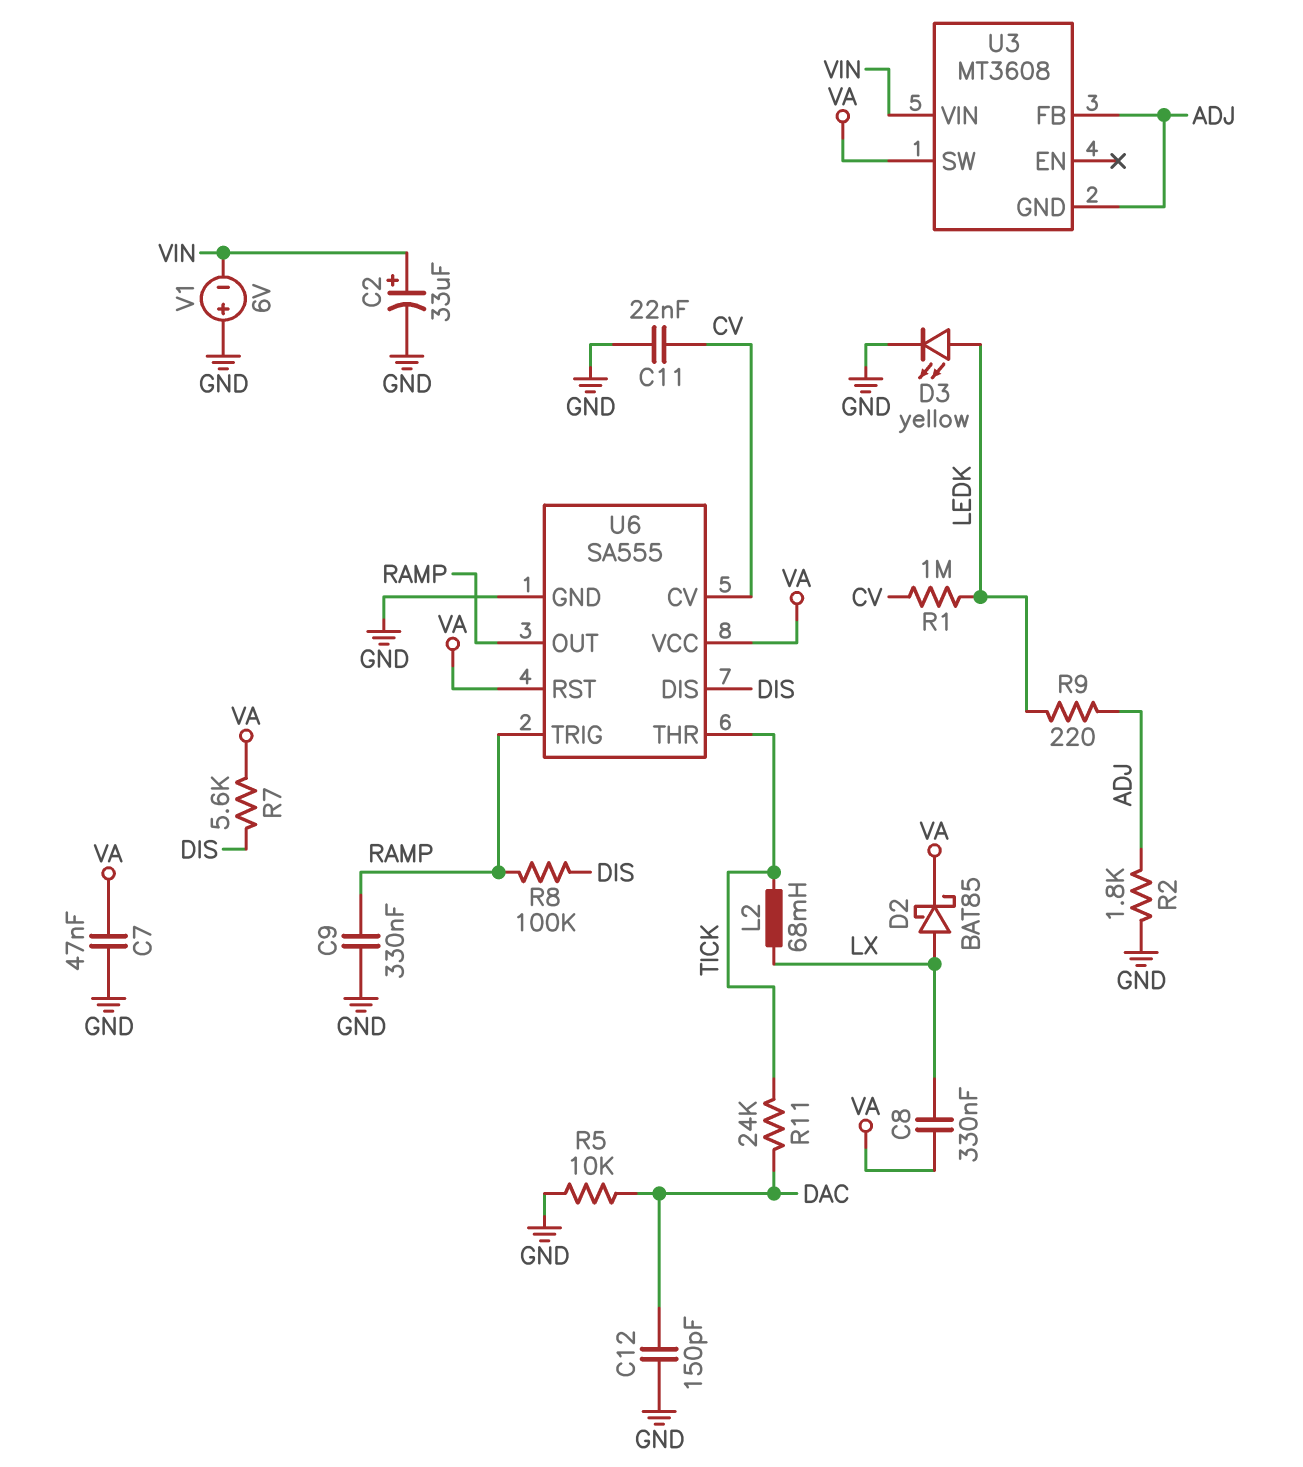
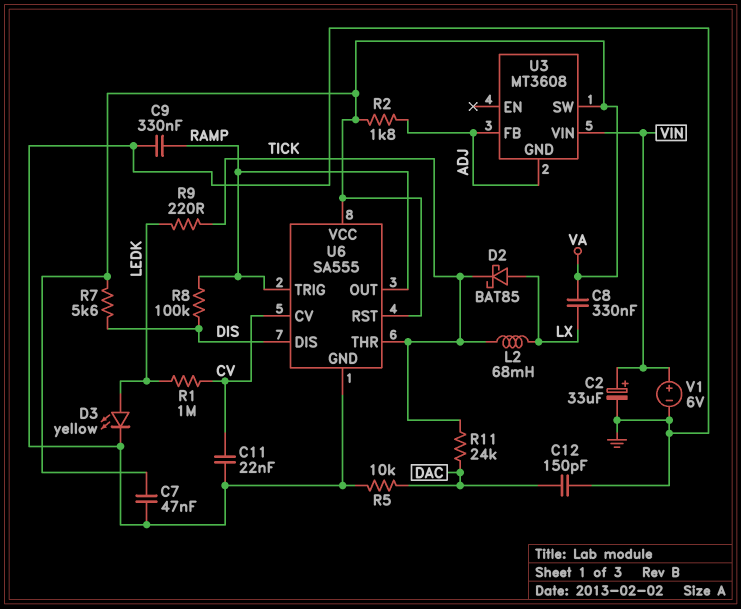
D2: schottky BAT85 (A LX, K VA) -> schottky BAT85 (A LX, K TICK)
R2: 1.8k (ADJ, GND) -> 1.8k (ADJ, VA)
R9: 220 (ADJ, LEDK) -> 220 (LEDK, TICK)
V1: 6V (plus GND, minus VIN) -> 6V (plus VIN, minus GND)

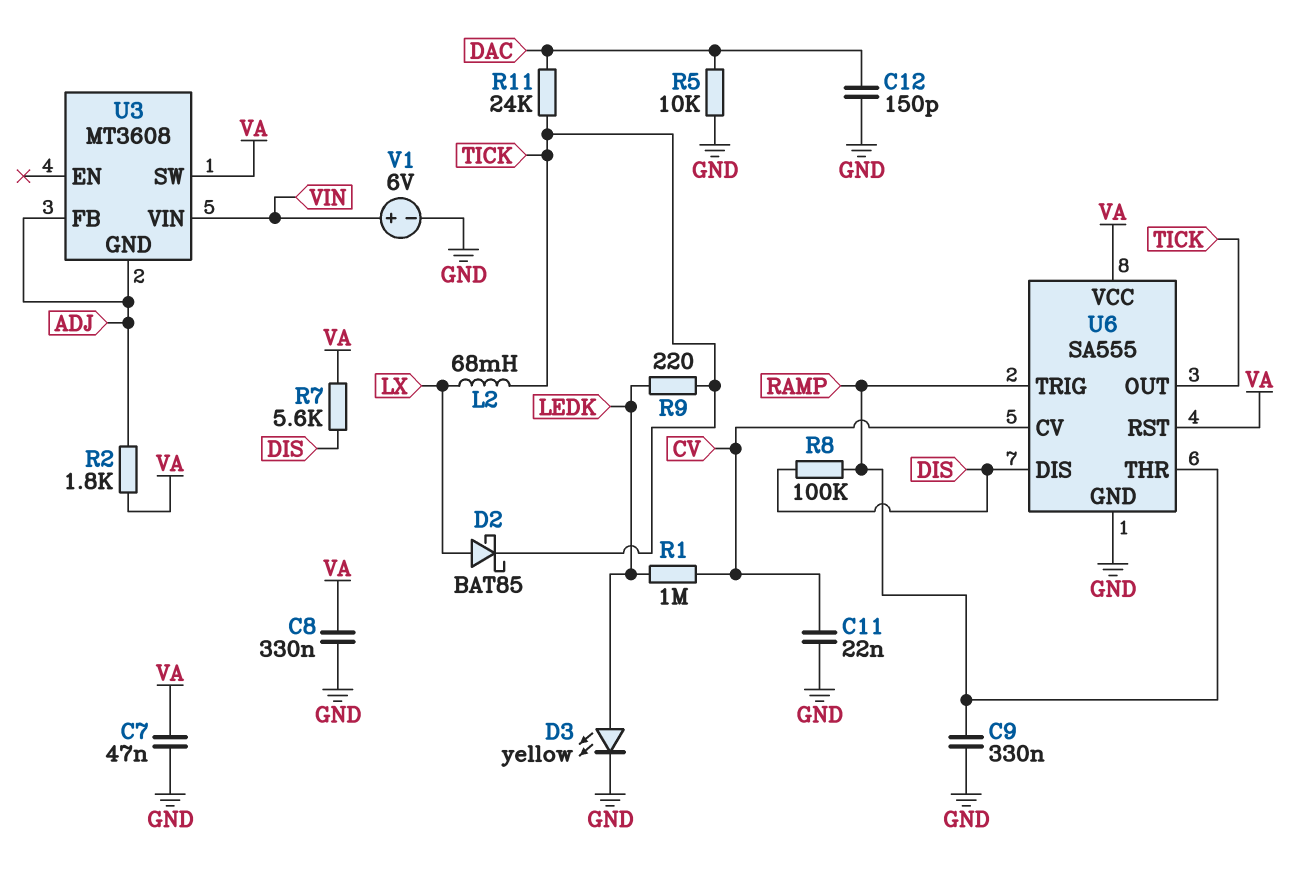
C2: 33uF (plus VIN, minus GND) -> none
C8: 330nF (LX, VA) -> 330nF (GND, VA)
U6 pin OUT: RAMP -> TICK
U6 pin THR: TICK -> RAMP

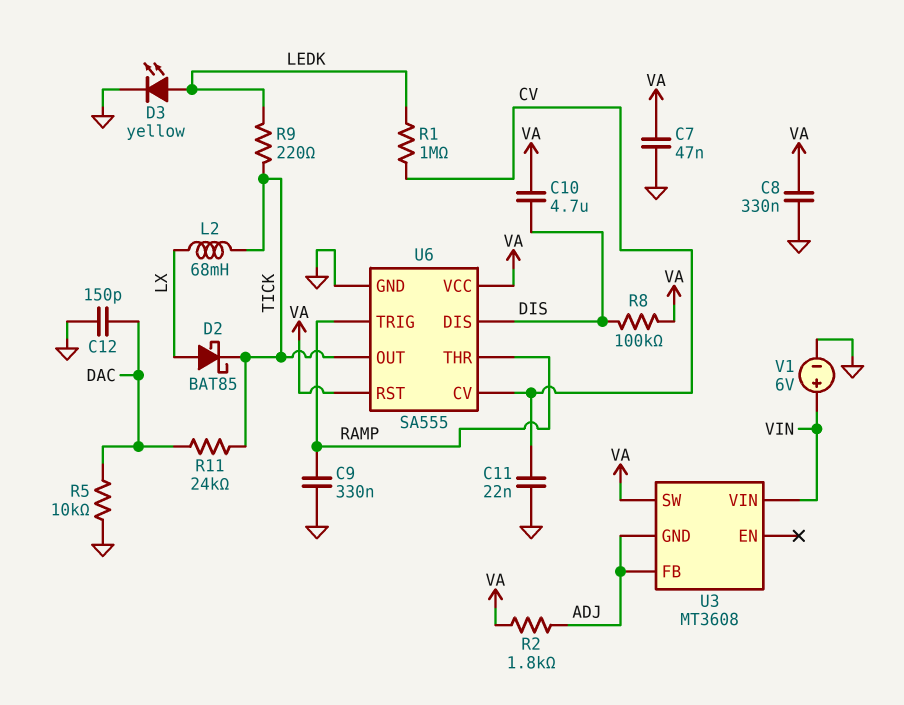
C10: none -> 4.7uF (DIS, VA)
R7: 5.6k (DIS, VA) -> none
R8: 100k (DIS, RAMP) -> 100k (DIS, VA)

